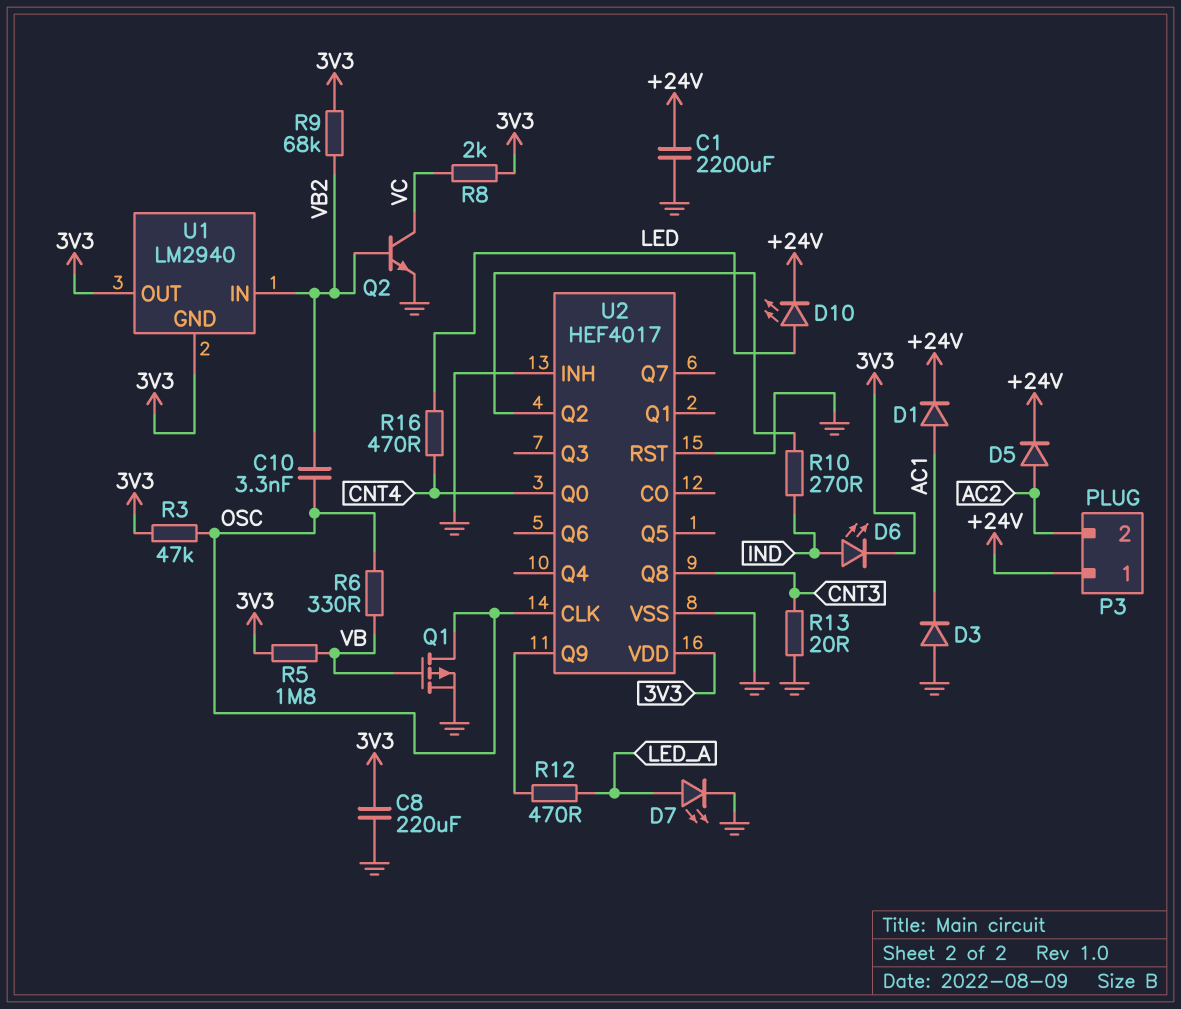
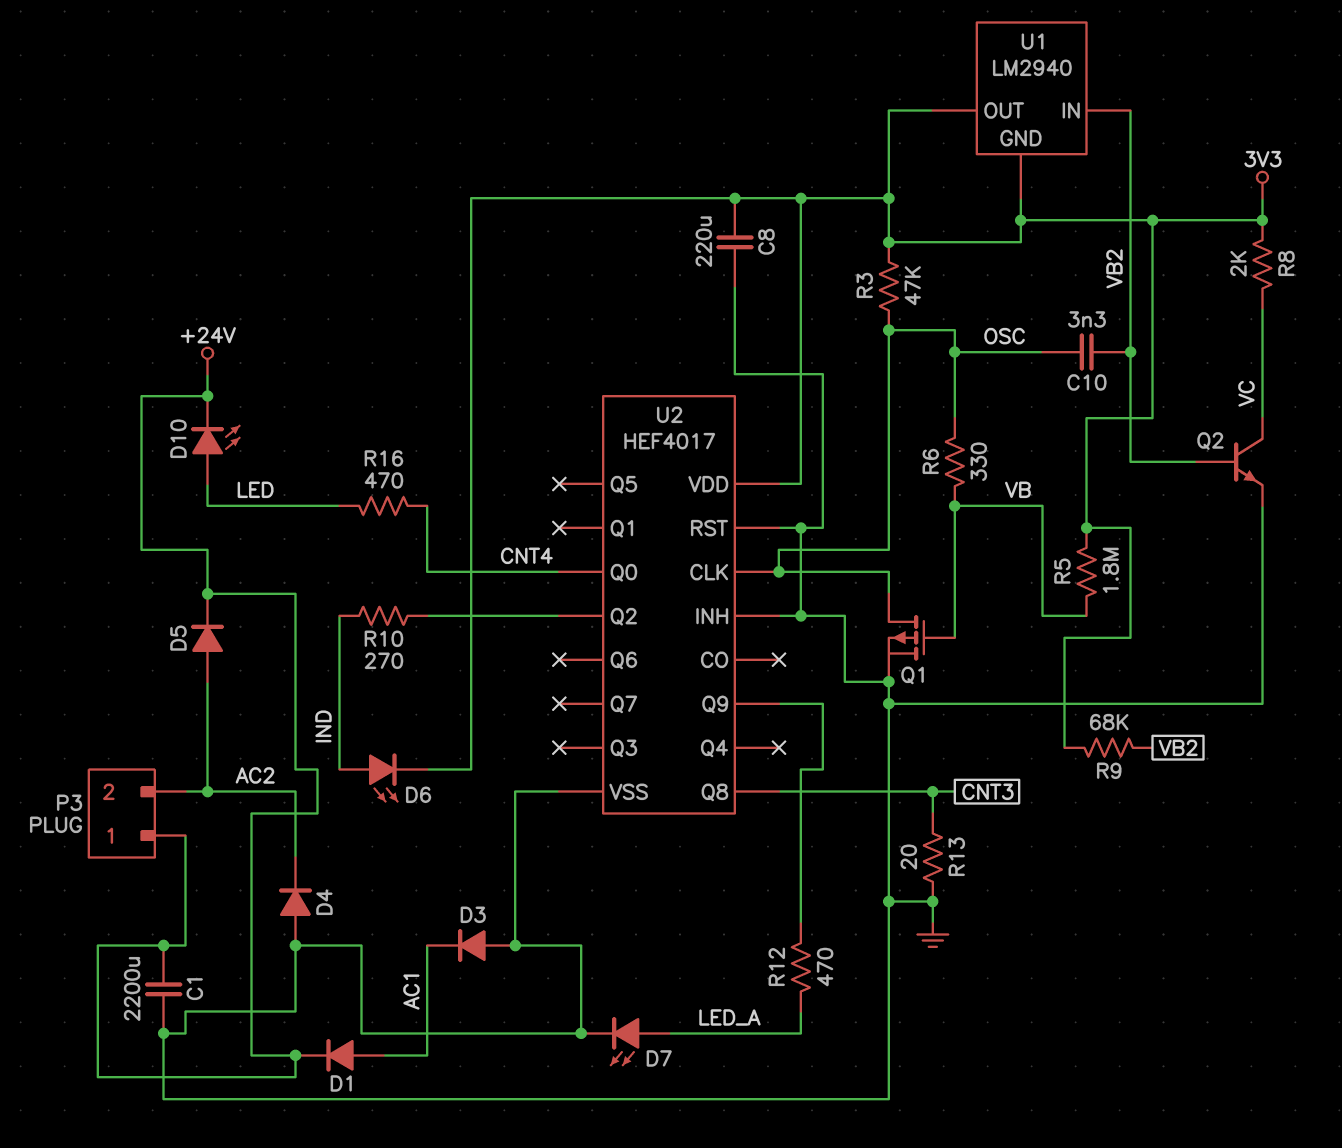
D4: none -> diode (A GND, K AC2)

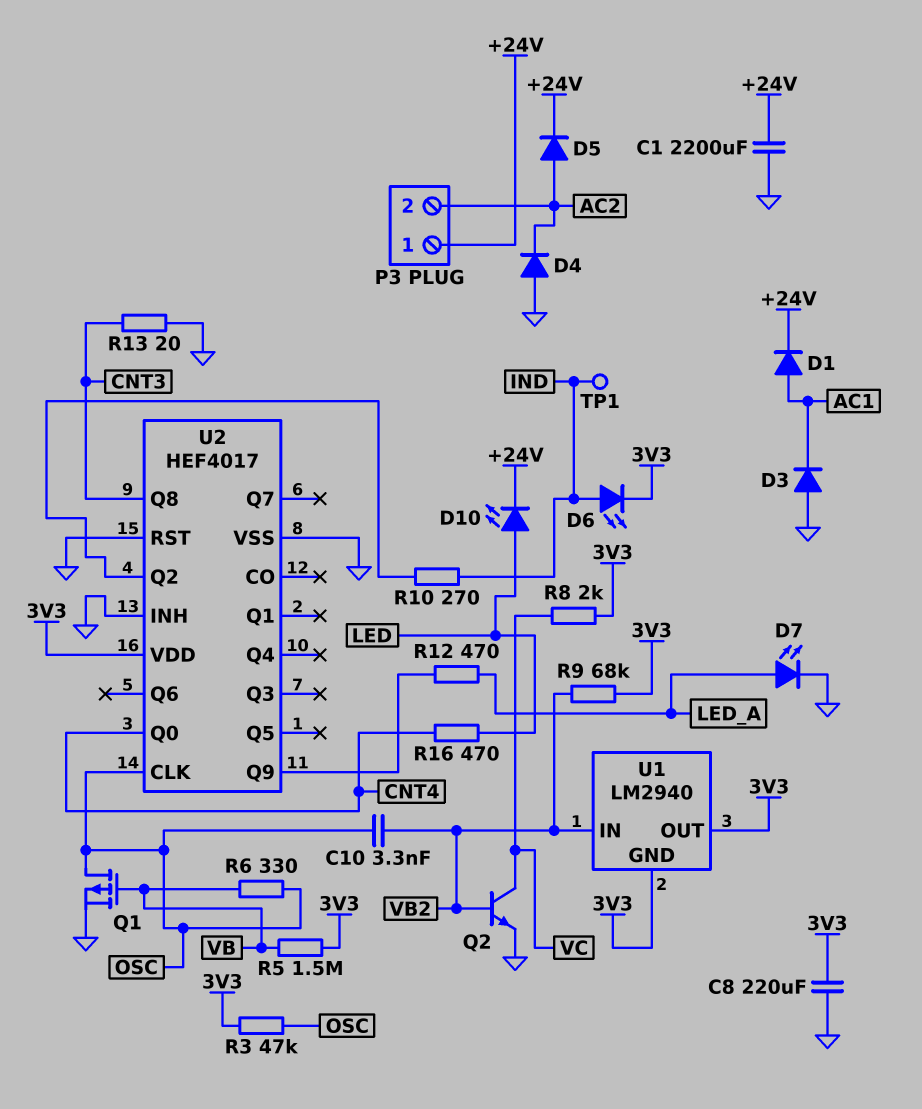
R5: 1.8M (3V3, VB) -> 1.5M (3V3, VB)
TP1: none -> test point (IND)

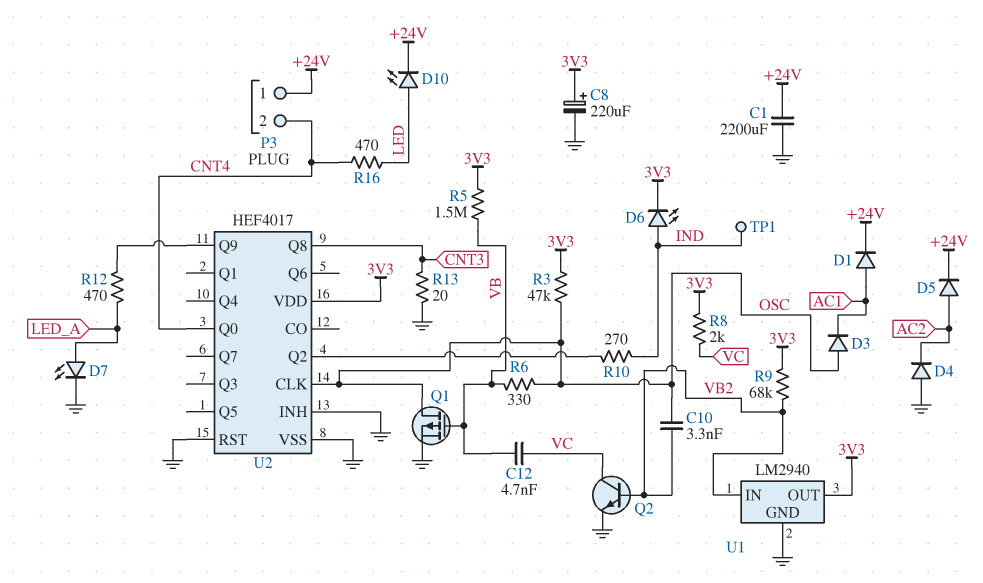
C8: 220uF (3V3, GND) -> 220uF (plus 3V3, minus GND)
C12: none -> 4.7nF (VB, VC)
D3: diode (A GND, K AC1) -> diode (A OSC, K AC1)
P3 pin 2: AC2 -> CNT4
U1 pin GND: 3V3 -> GND

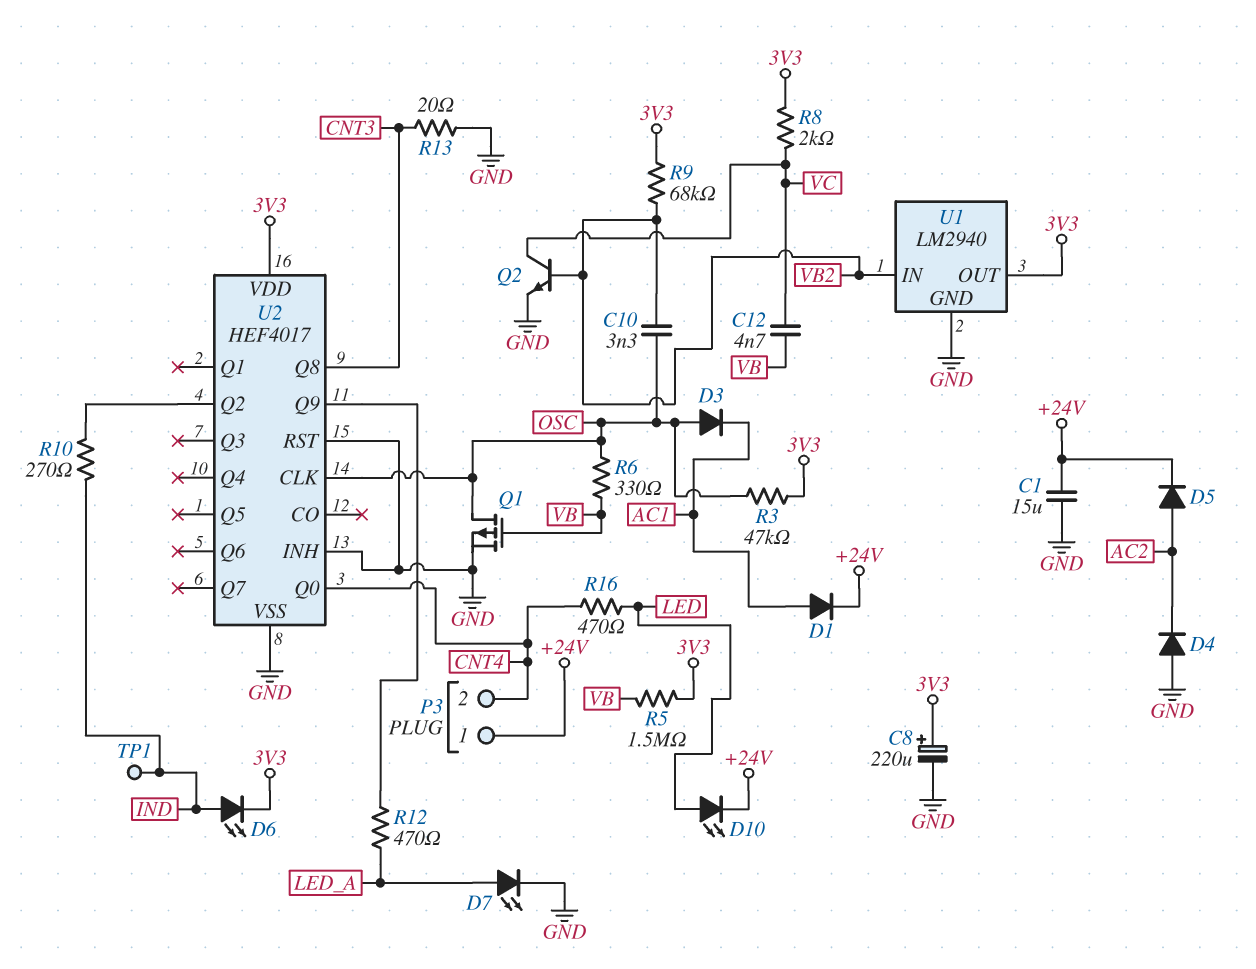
C1: 2200uF (+24V, GND) -> 15uF (+24V, GND)

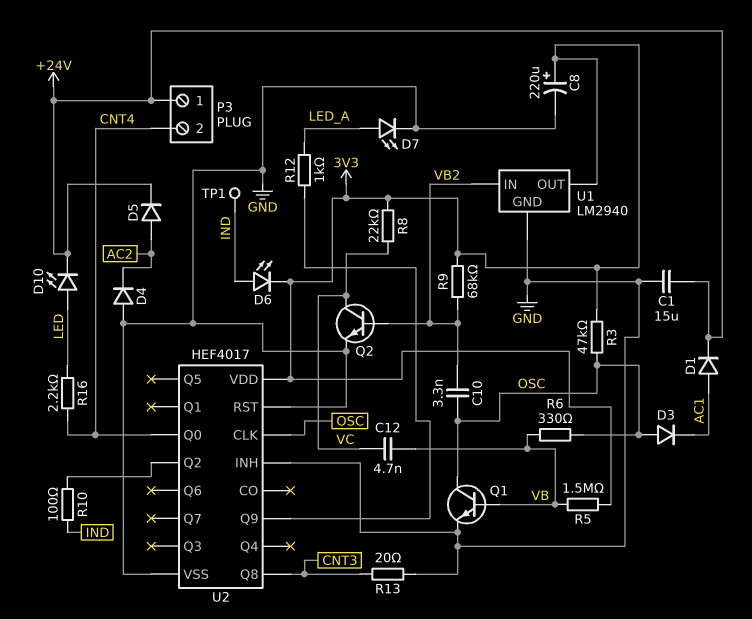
Q1: PMOS (G VB, D OSC, S GND) -> NPN (B VB, C OSC, E GND)
R8: 2k (3V3, VC) -> 22k (3V3, VC)
R10: 270 (IND, U2/Q2) -> 100 (IND, U2/Q2)
R12: 470 (LED_A, U2/Q9) -> 1k (LED_A, U2/Q9)
R16: 470 (CNT4, LED) -> 2.2k (CNT4, LED)

